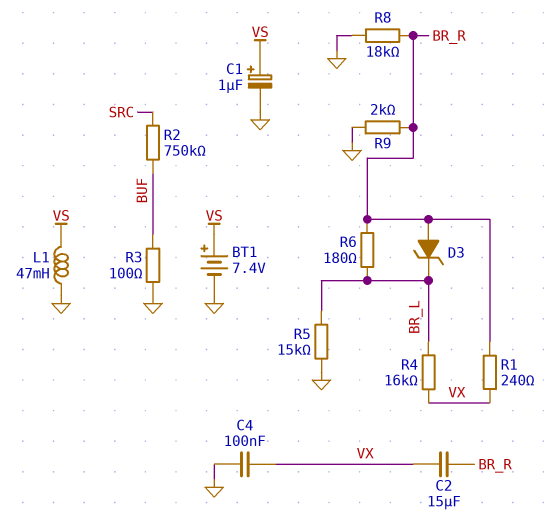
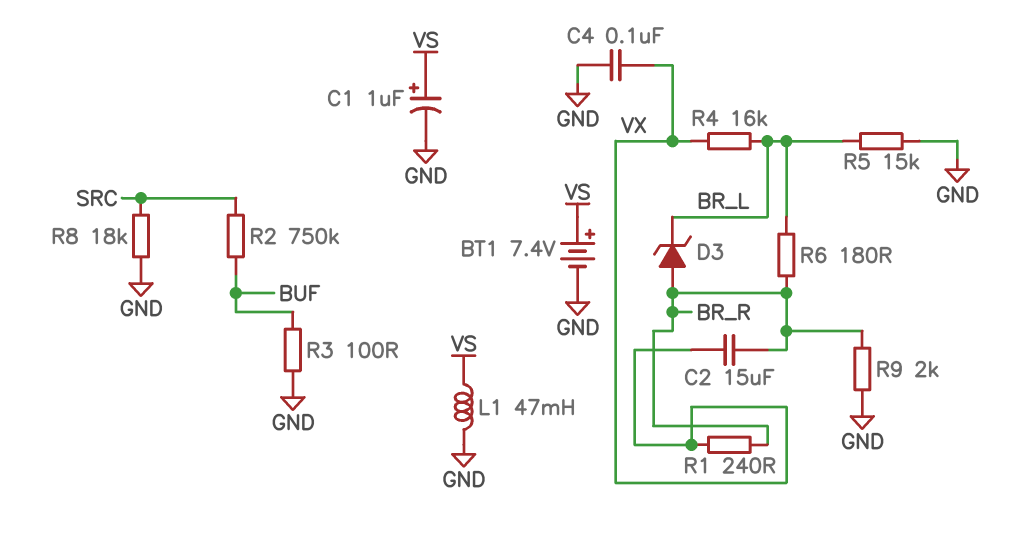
R8: 18k (BR_R, GND) -> 18k (GND, SRC)

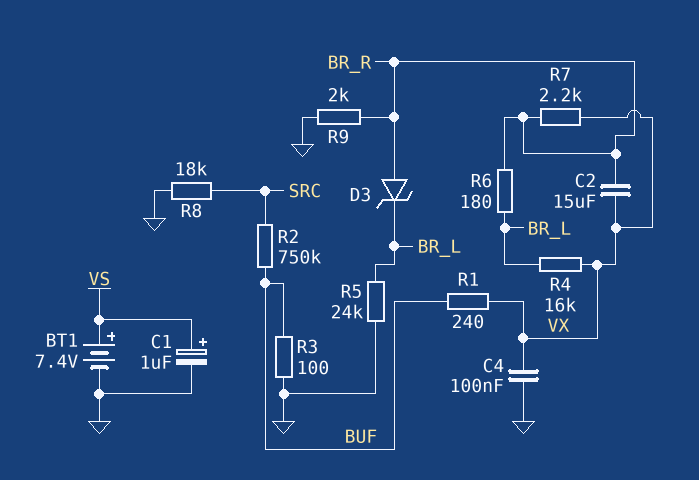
L1: 47mH (GND, VS) -> none
R1: 240 (BR_R, VX) -> 240 (BUF, VX)
R5: 15k (BR_L, GND) -> 24k (BR_L, GND)
R7: none -> 2.2k (BR_R, VX)

